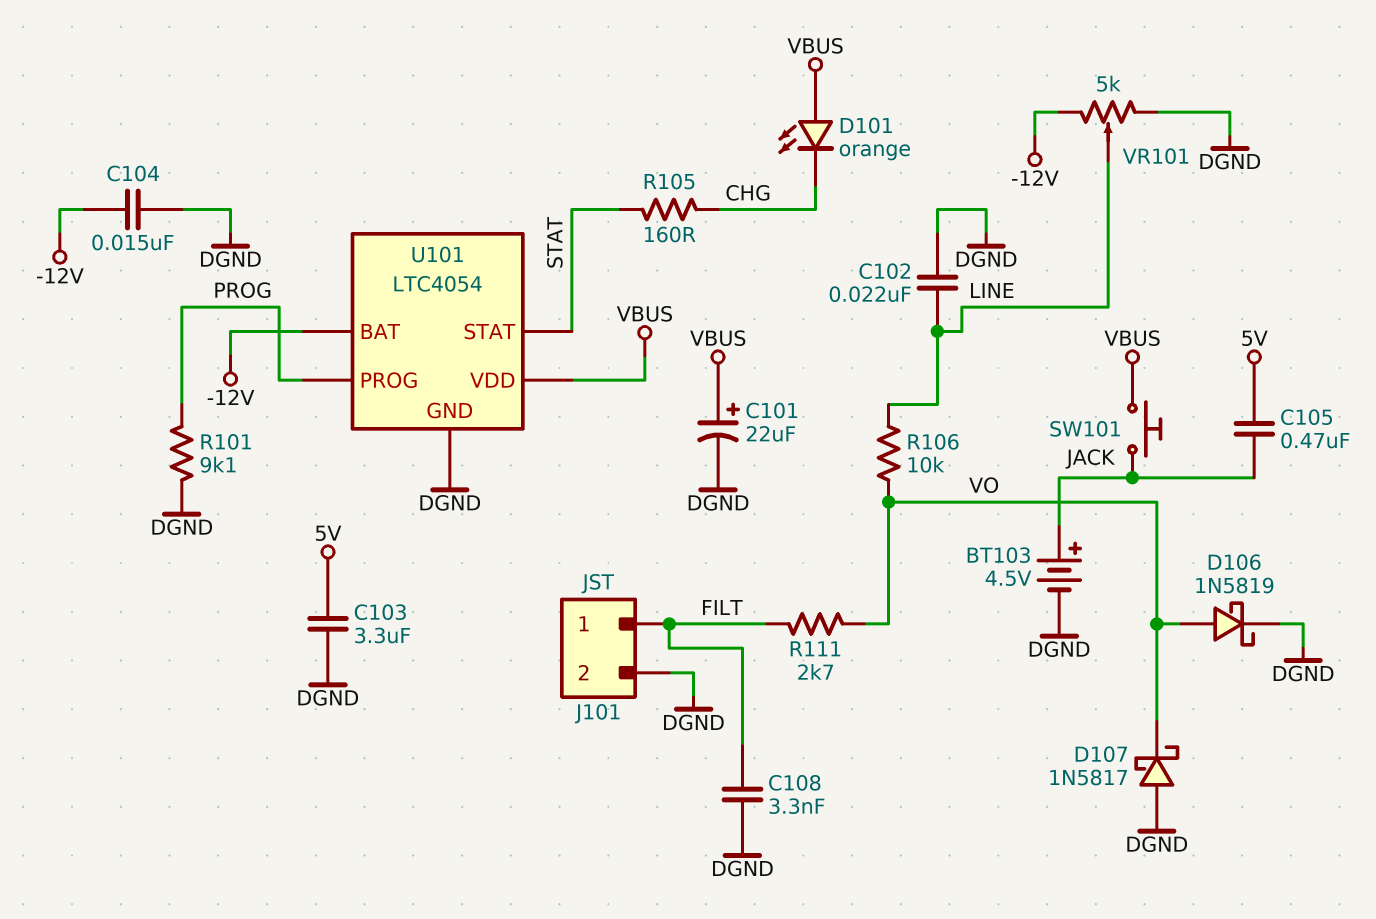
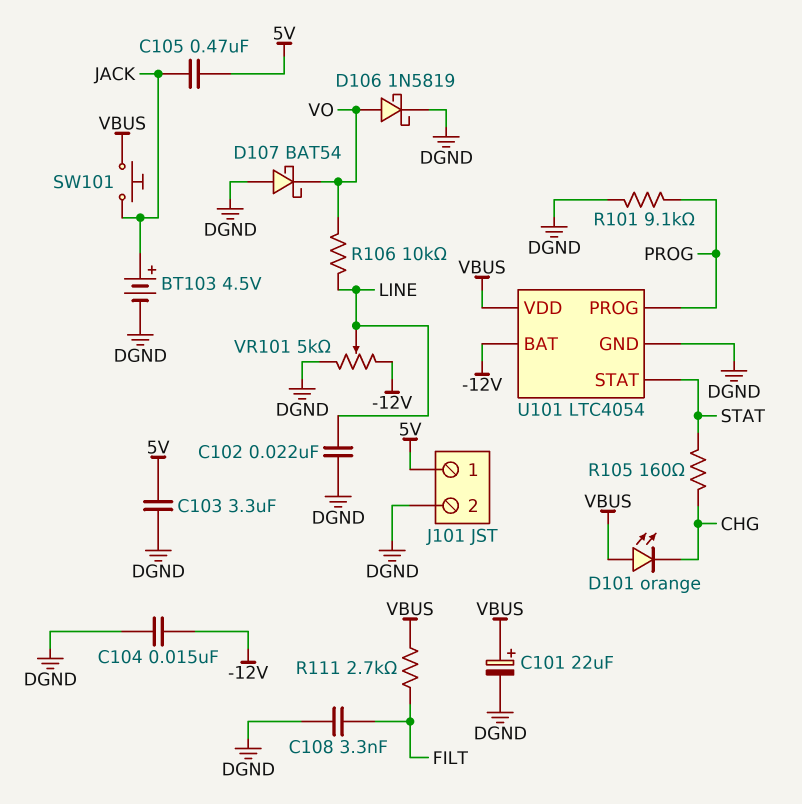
D107: schottky 1N5817 (A DGND, K VO) -> schottky BAT54 (A DGND, K VO)
J101 pin 1: FILT -> 5V
R111: 2.7k (FILT, VO) -> 2.7k (FILT, VBUS)

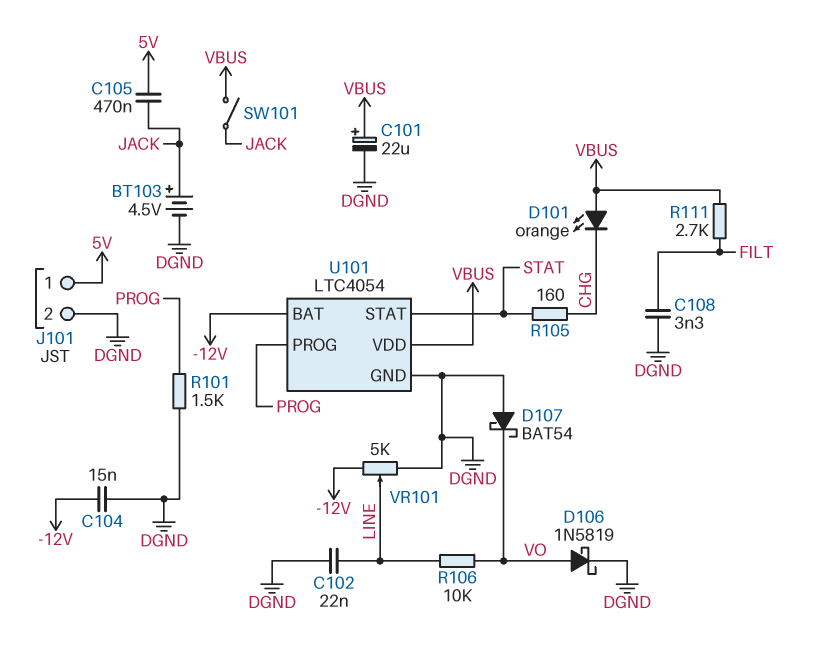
C103: 3.3uF (5V, DGND) -> none
R101: 9.1k (DGND, PROG) -> 1.5k (DGND, PROG)
SW101: button (JACK, VBUS) -> switch (JACK, VBUS)

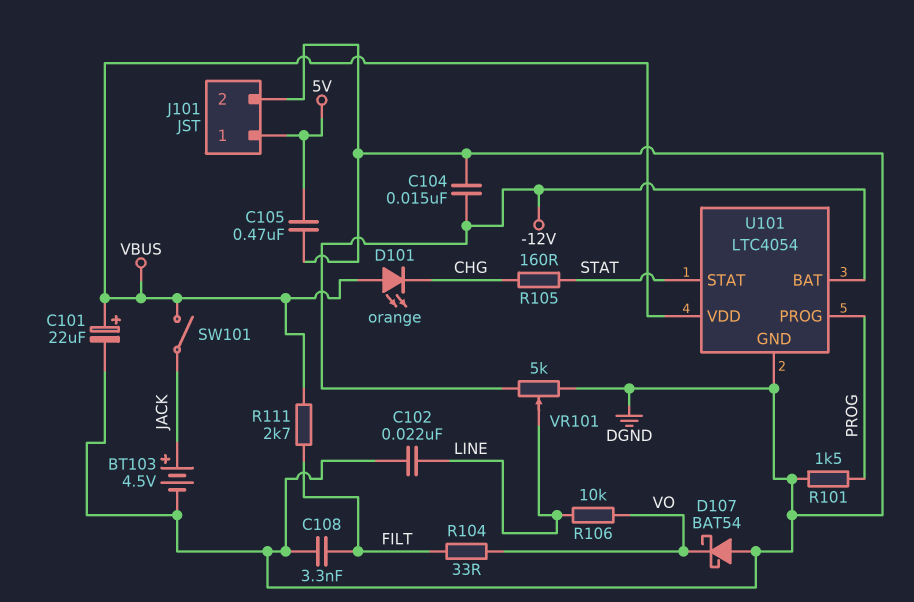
C105: 470nF (5V, JACK) -> 470nF (5V, DGND)
D106: schottky 1N5819 (A VO, K DGND) -> none
R104: none -> 33 (FILT, VO)

